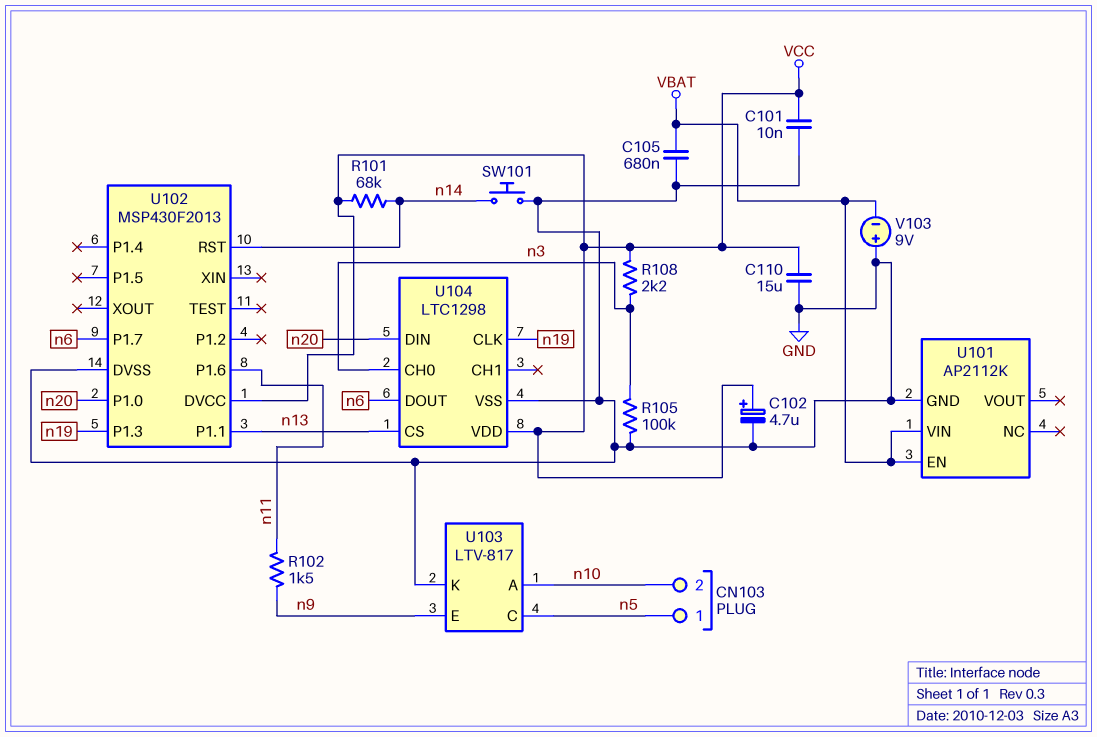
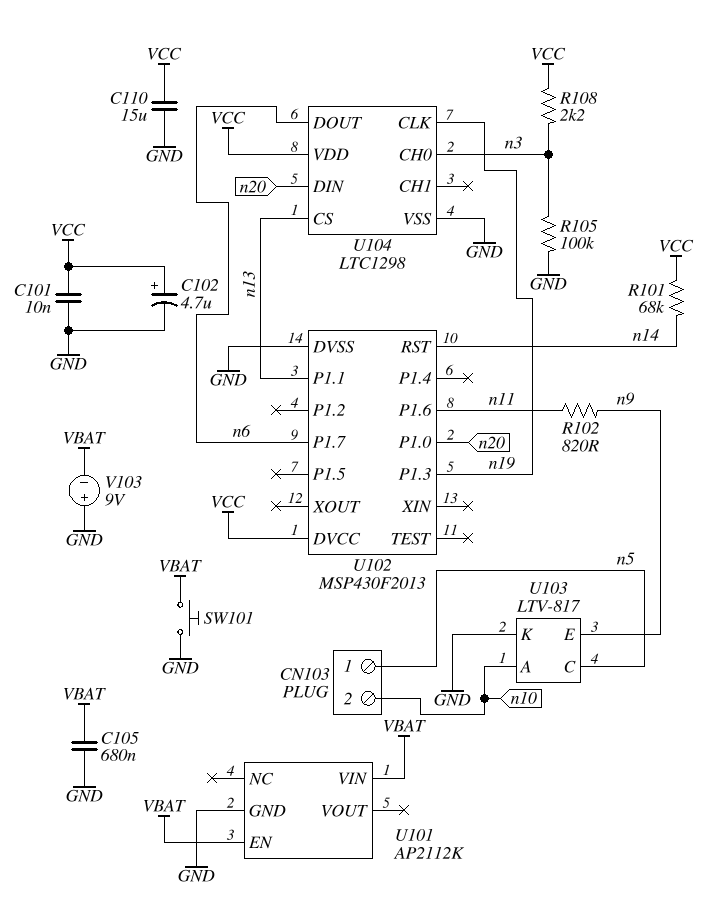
R102: 1.5k (n9, n11) -> 820 (n9, n11)
SW101: button (GND, n14) -> button (GND, VBAT)

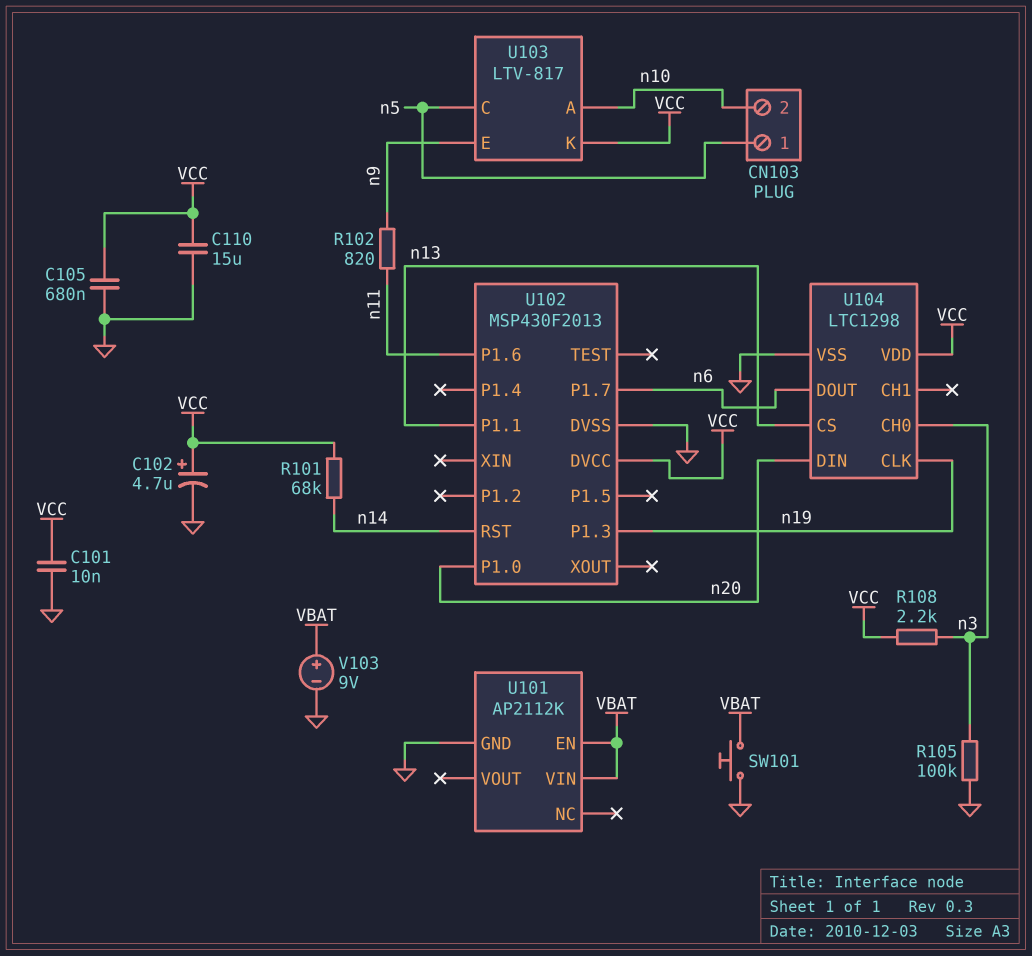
C105: 680nF (GND, VBAT) -> 680nF (GND, VCC)
U103 pin K: GND -> VCC
V103: 9V (plus GND, minus VBAT) -> 9V (plus VBAT, minus GND)

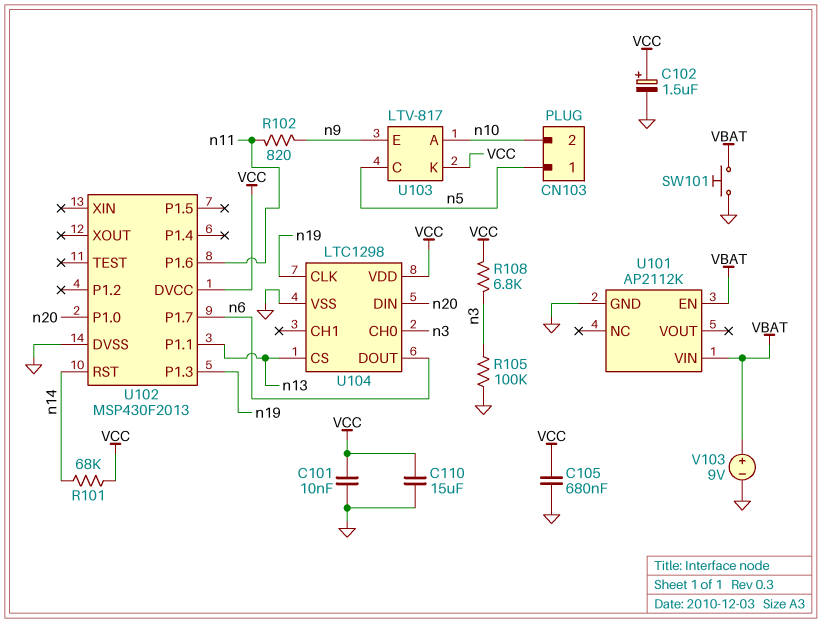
C102: 4.7uF (plus VCC, minus GND) -> 1.5uF (plus VCC, minus GND)
R108: 2.2k (VCC, n3) -> 6.8k (VCC, n3)

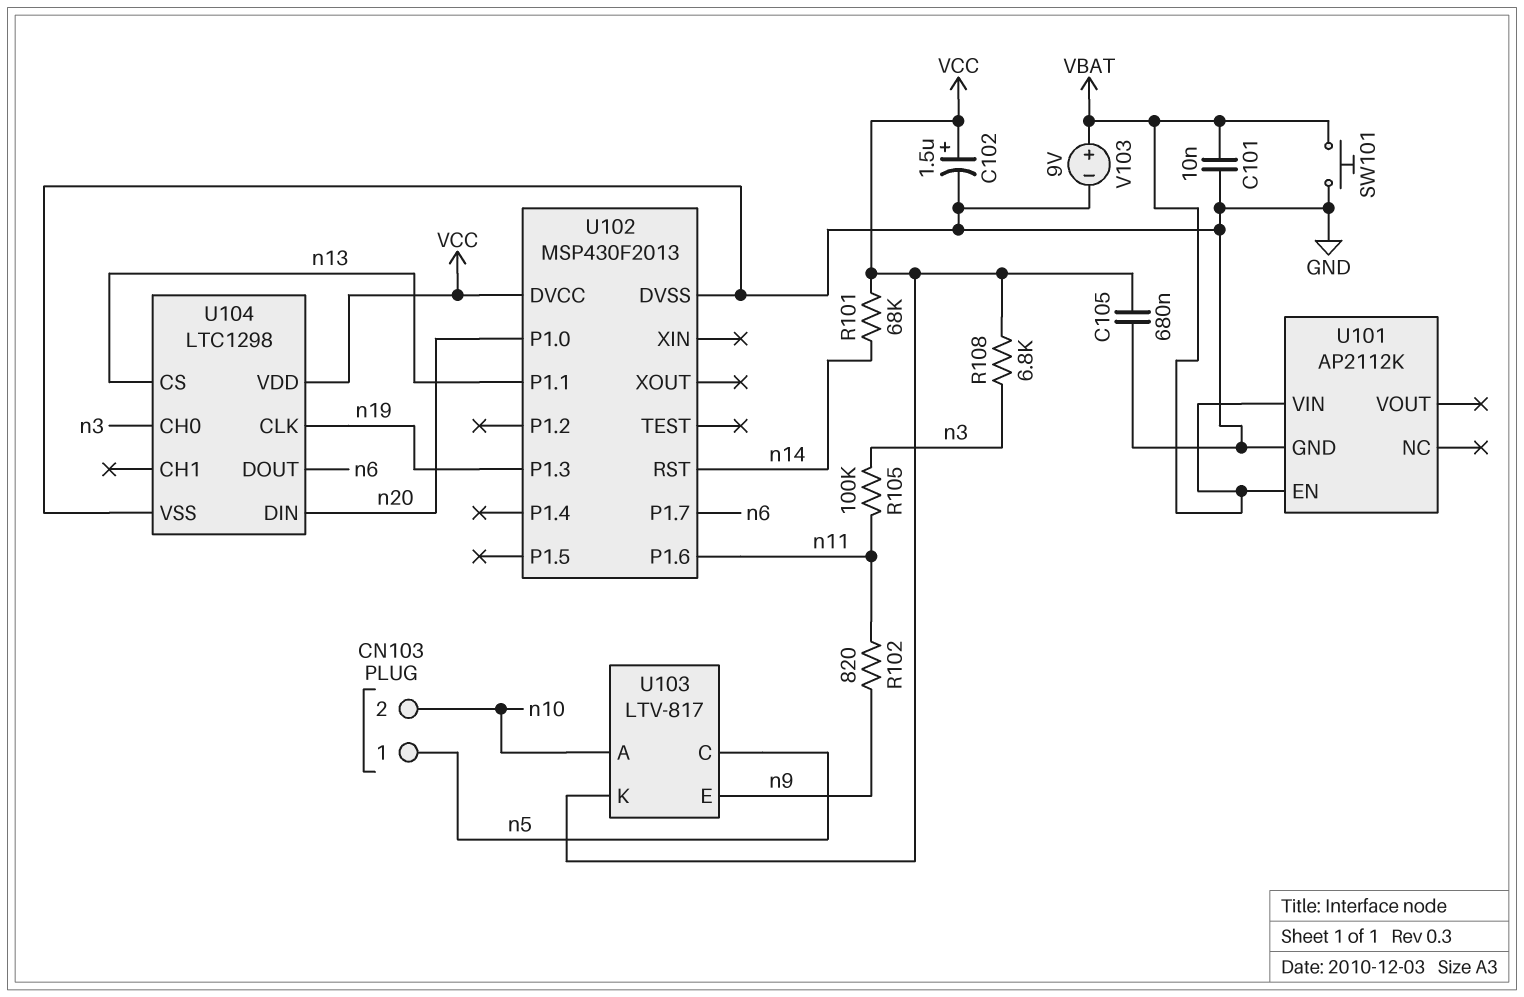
C101: 10nF (GND, VCC) -> 10nF (GND, VBAT)
C110: 15uF (GND, VCC) -> none
R105: 100k (GND, n3) -> 100k (n3, n11)

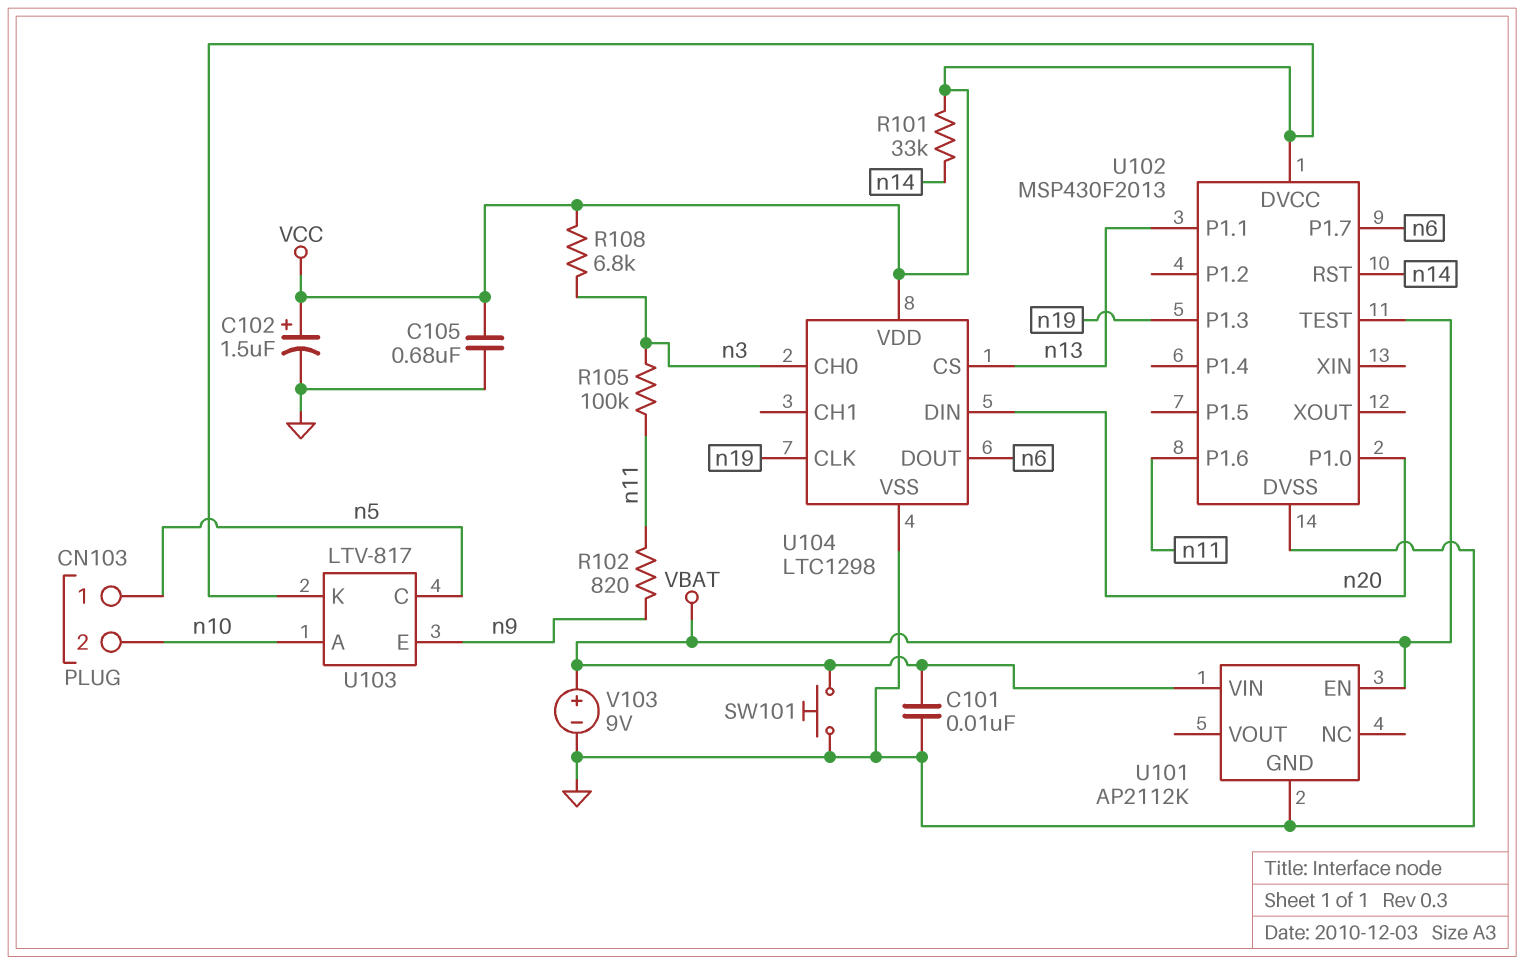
R101: 68k (VCC, n14) -> 33k (VCC, n14)
U102 pin TEST: none -> VBAT

